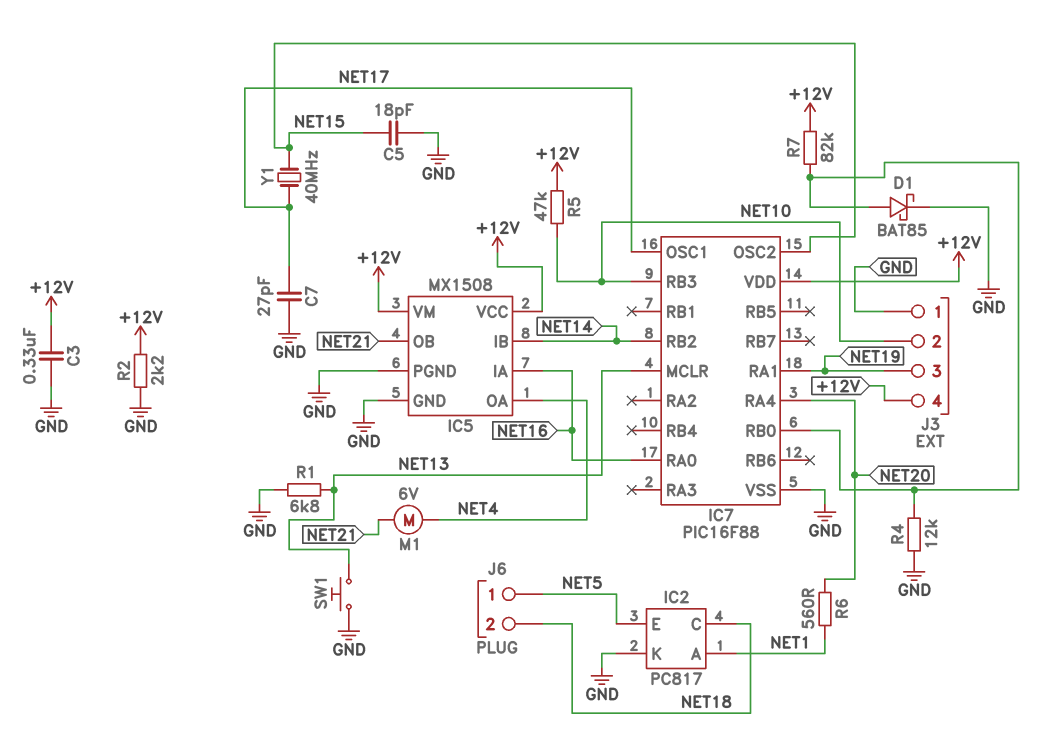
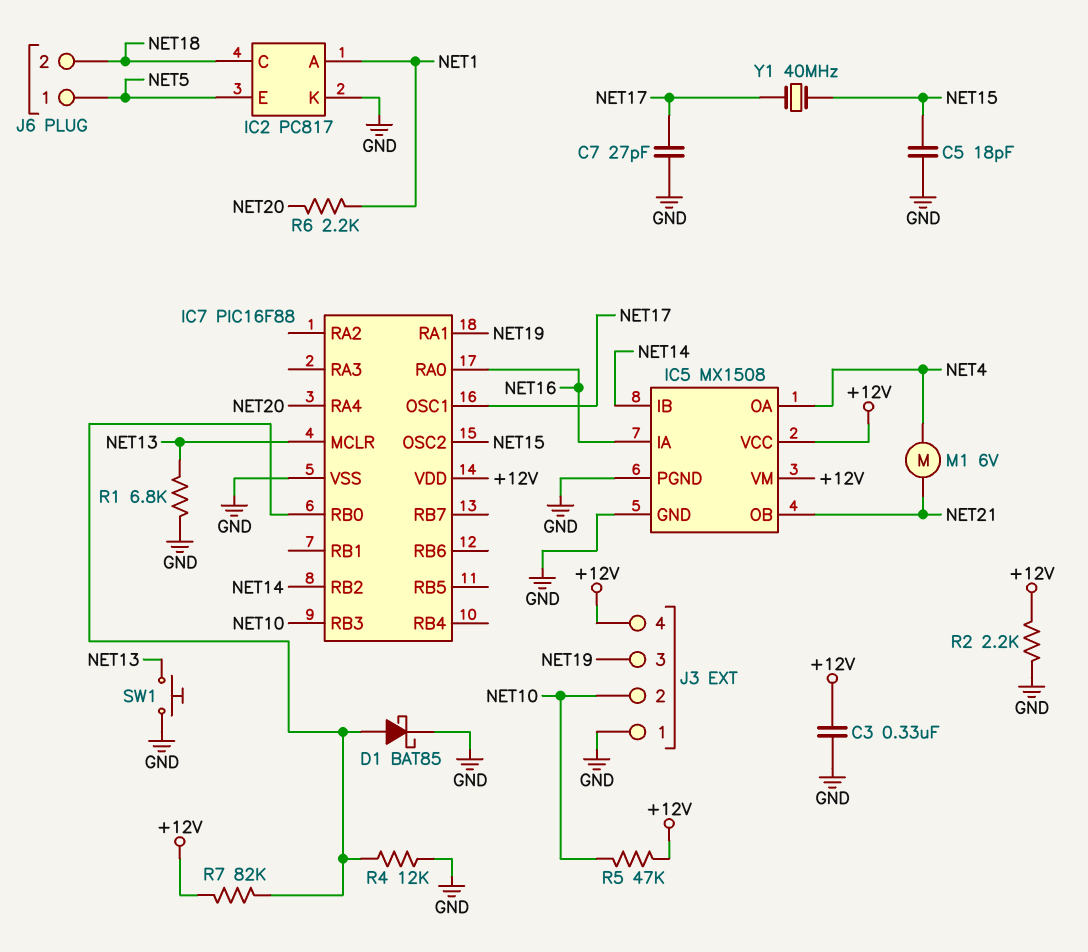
R6: 560 (NET1, NET20) -> 2.2k (NET1, NET20)

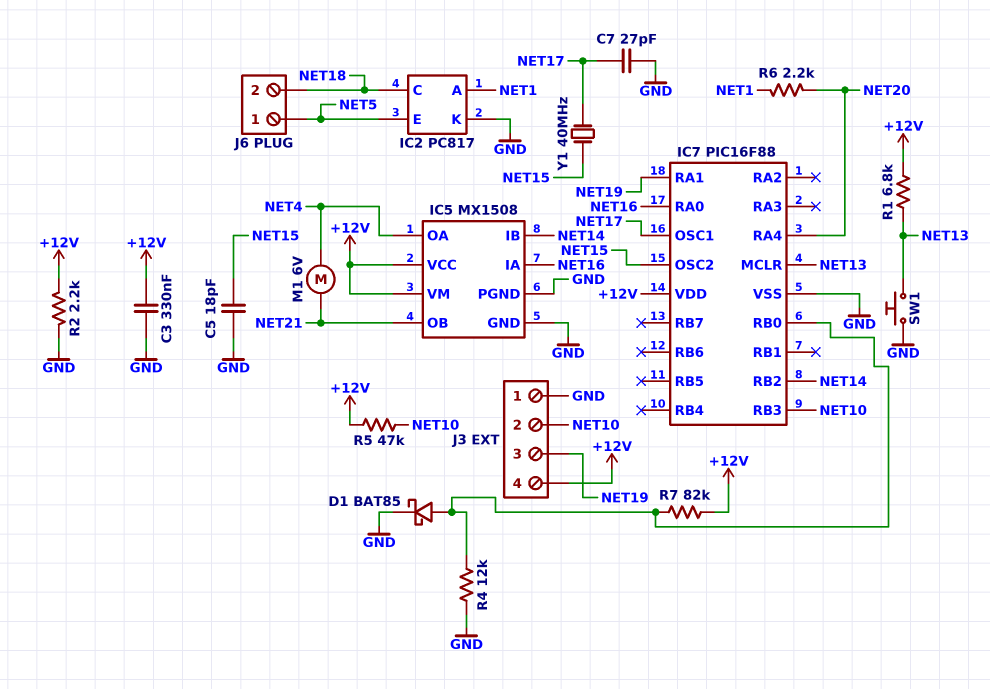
R1: 6.8k (GND, NET13) -> 6.8k (+12V, NET13)

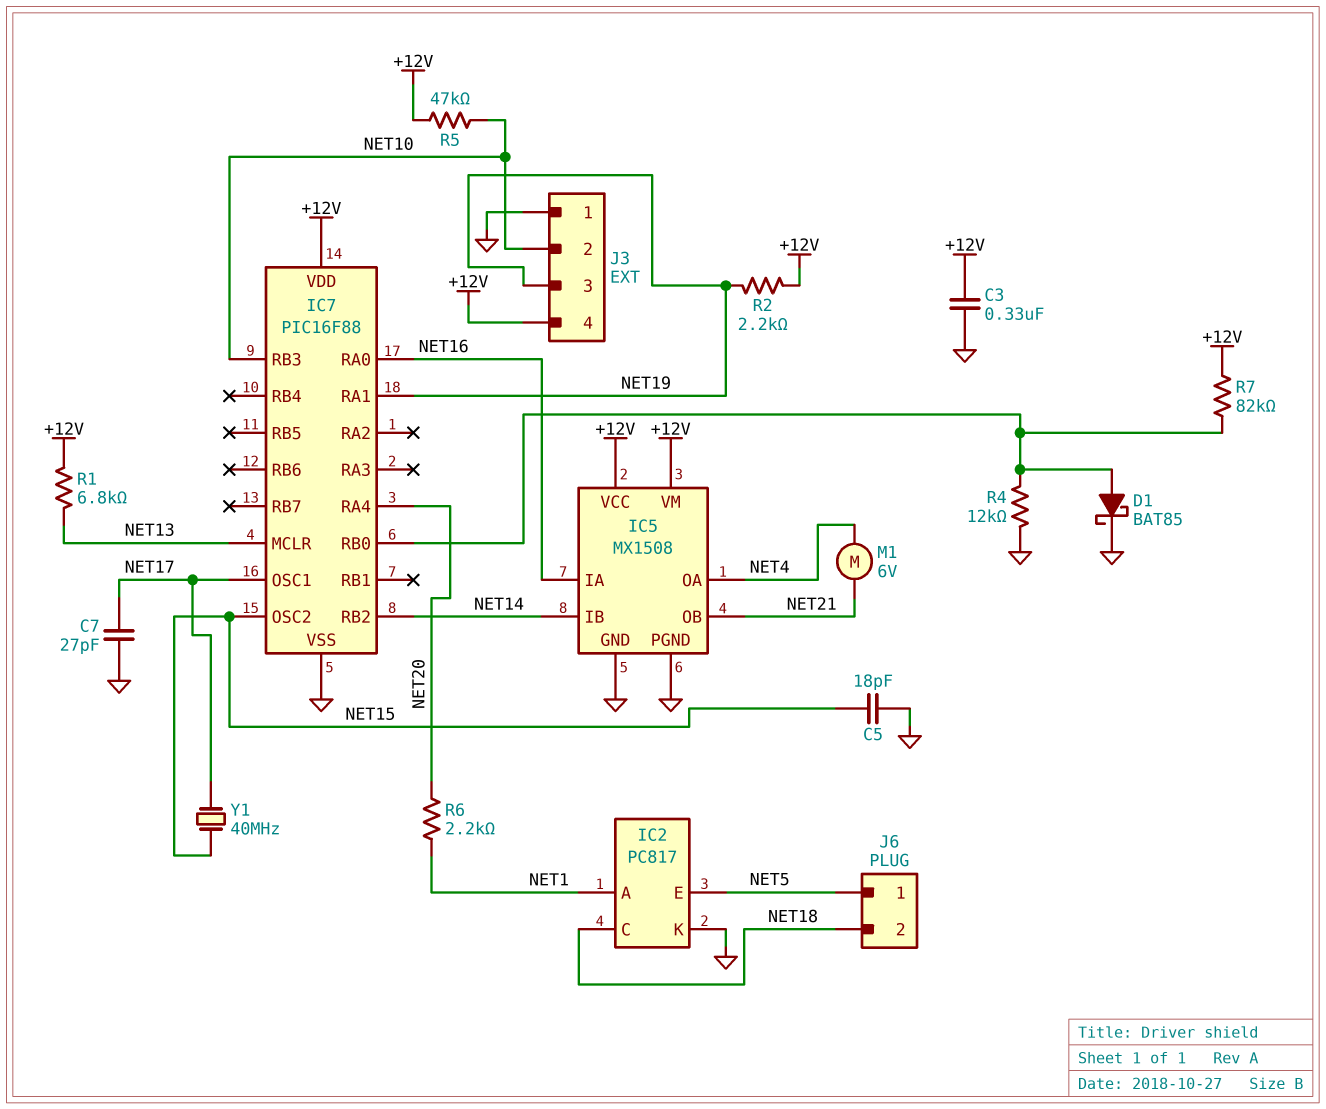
R2: 2.2k (+12V, GND) -> 2.2k (+12V, NET19)
SW1: button (GND, NET13) -> none

